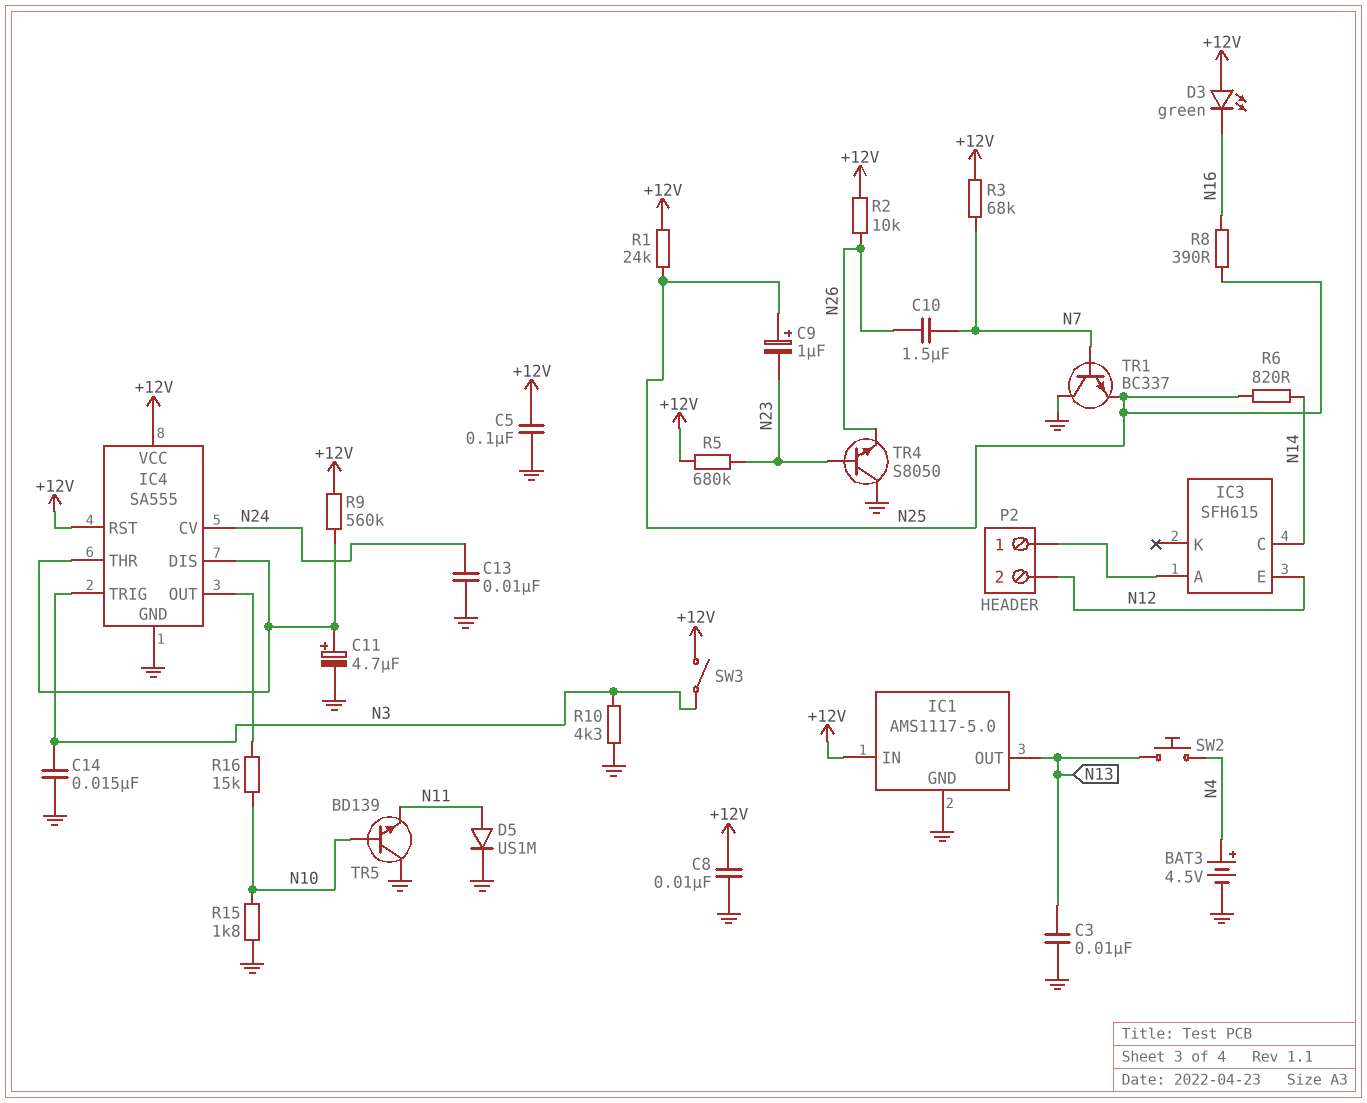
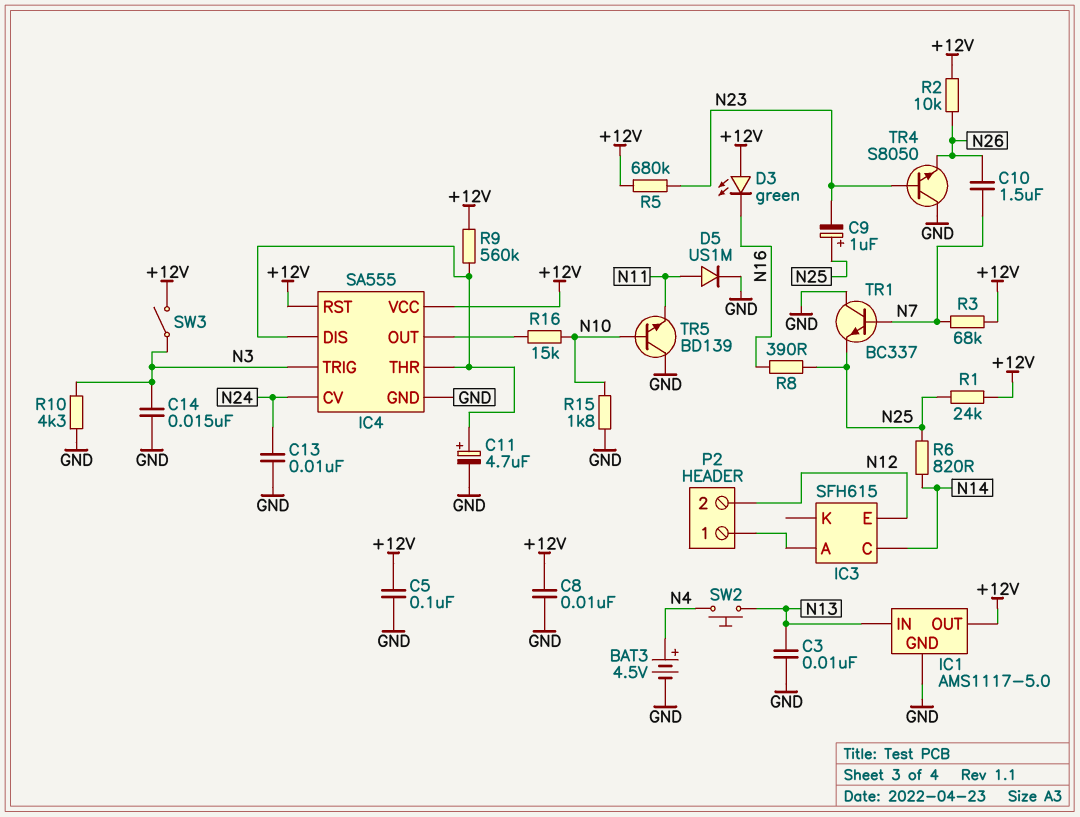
IC1 pin IN: +12V -> N13
IC1 pin OUT: N13 -> +12V

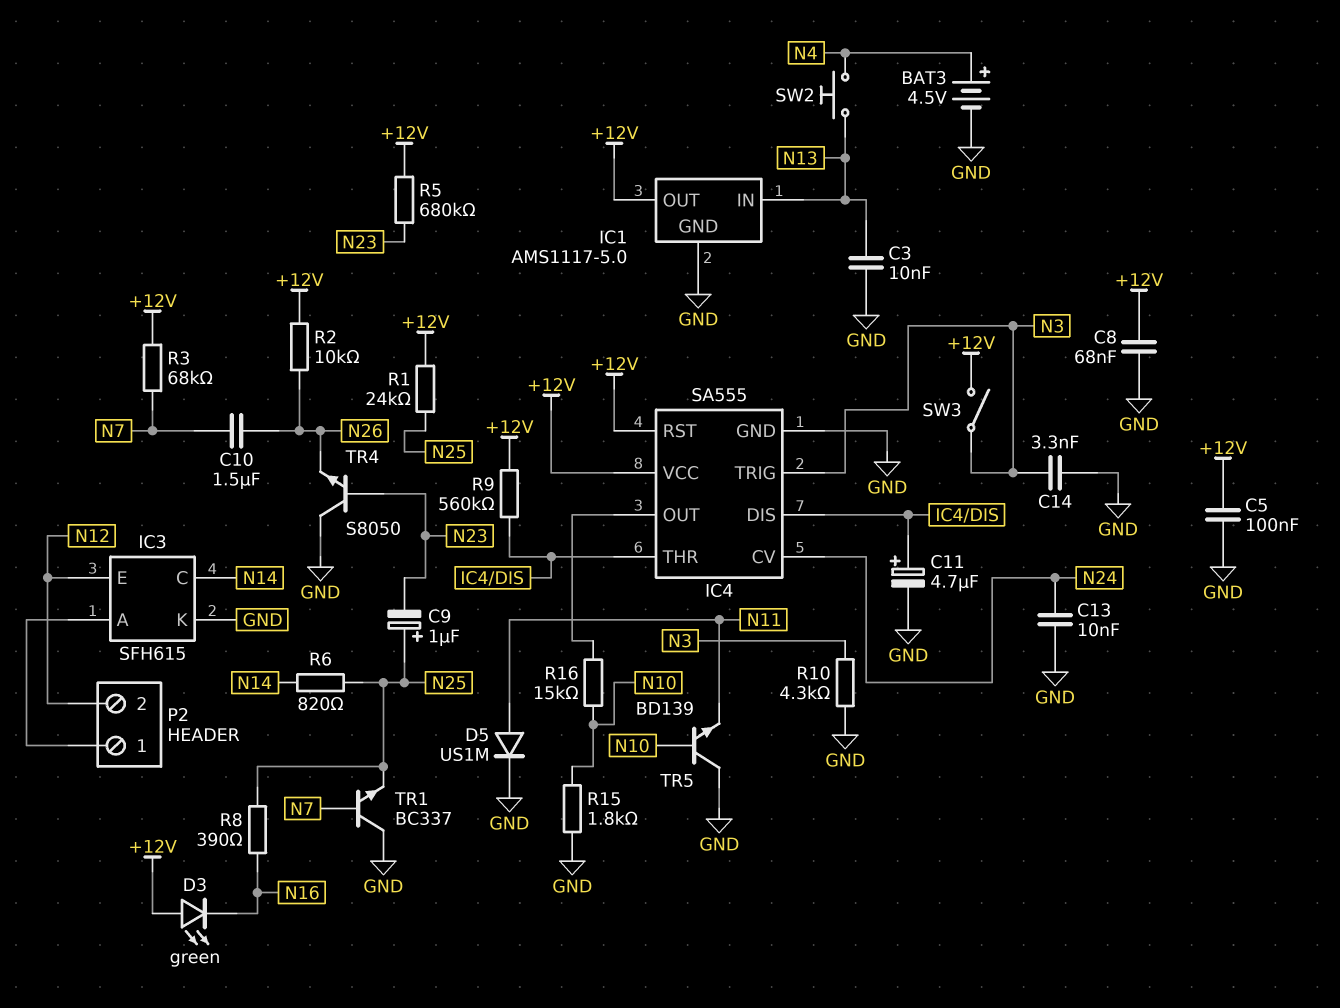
C8: 10nF (+12V, GND) -> 68nF (+12V, GND)
C14: 15nF (GND, N3) -> 3.3nF (GND, N3)
IC3 pin K: none -> GND

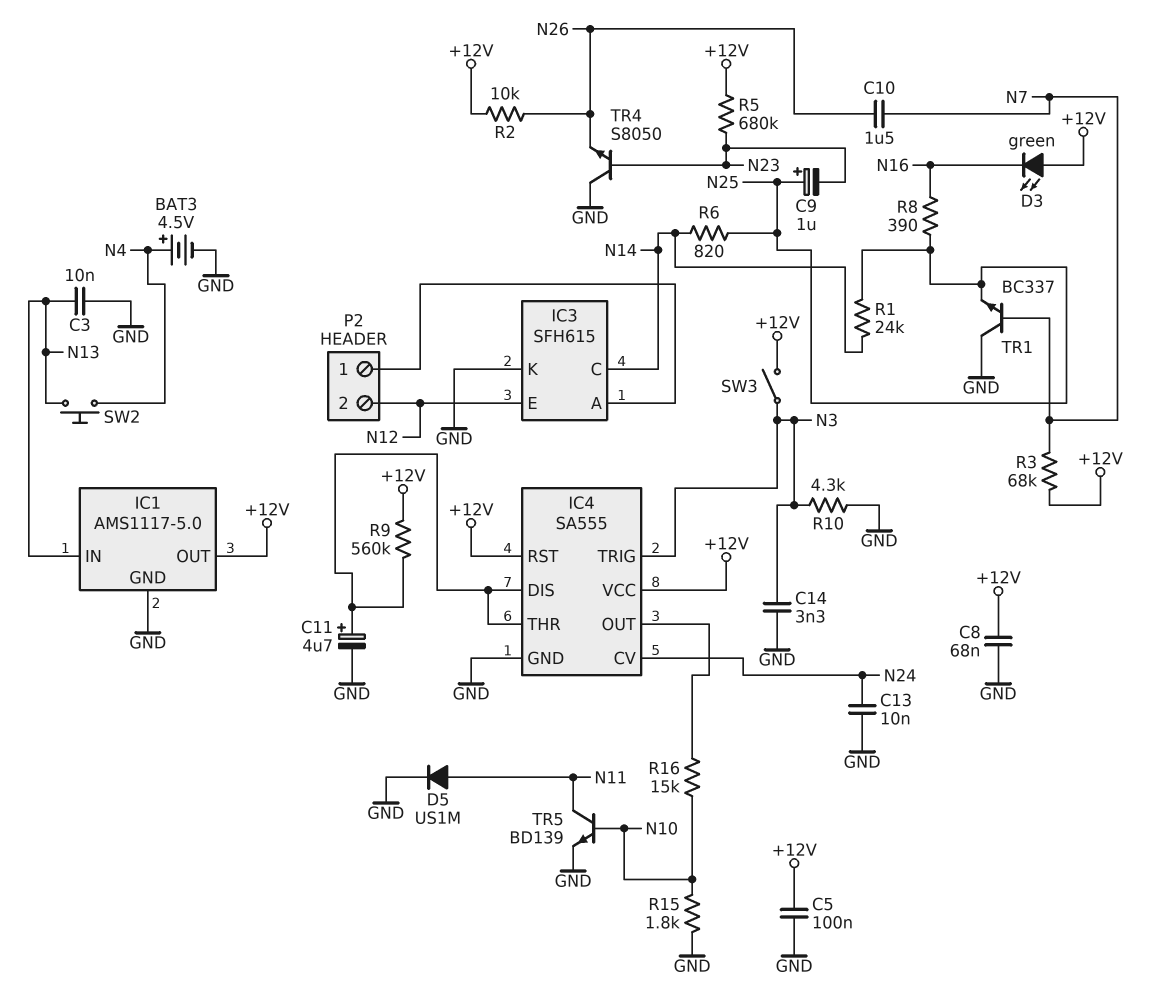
R1: 24k (+12V, N25) -> 24k (N14, N25)
TR5: NPN BD139 (B N10, C GND, E N11) -> NPN BD139 (B N10, C N11, E GND)

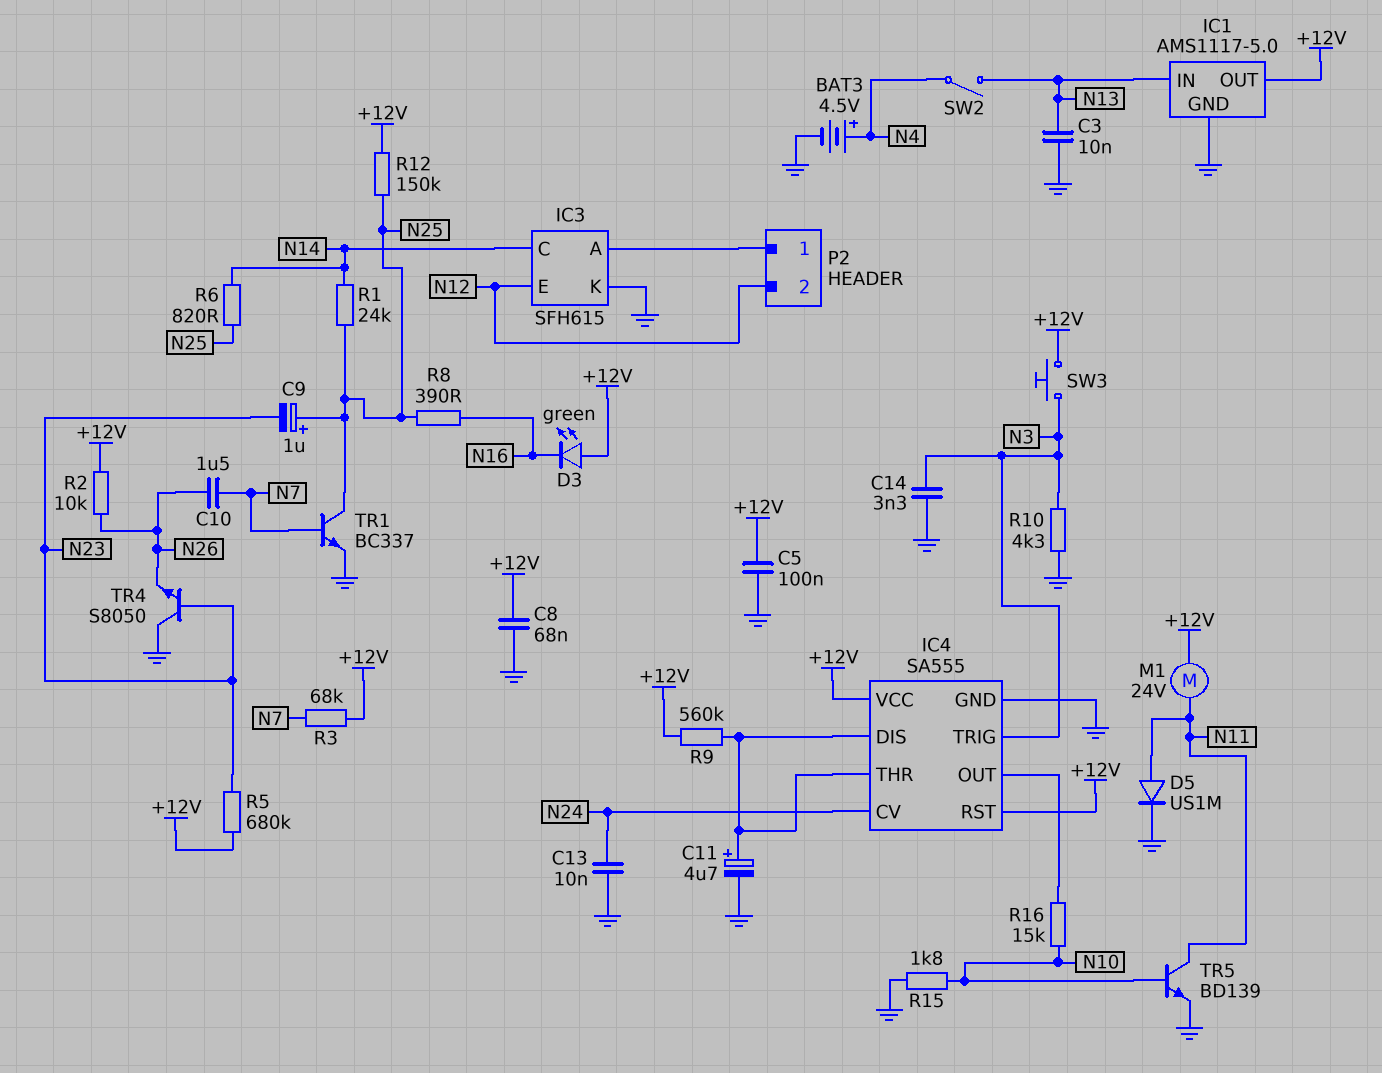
M1: none -> motor 24V (+12V, N11)
R12: none -> 150k (+12V, N25)
SW2: button (N4, N13) -> switch (N4, N13)
SW3: switch (+12V, N3) -> button (+12V, N3)
TR1: NPN BC337 (B N7, C GND, E N25) -> NPN BC337 (B N7, C N25, E GND)

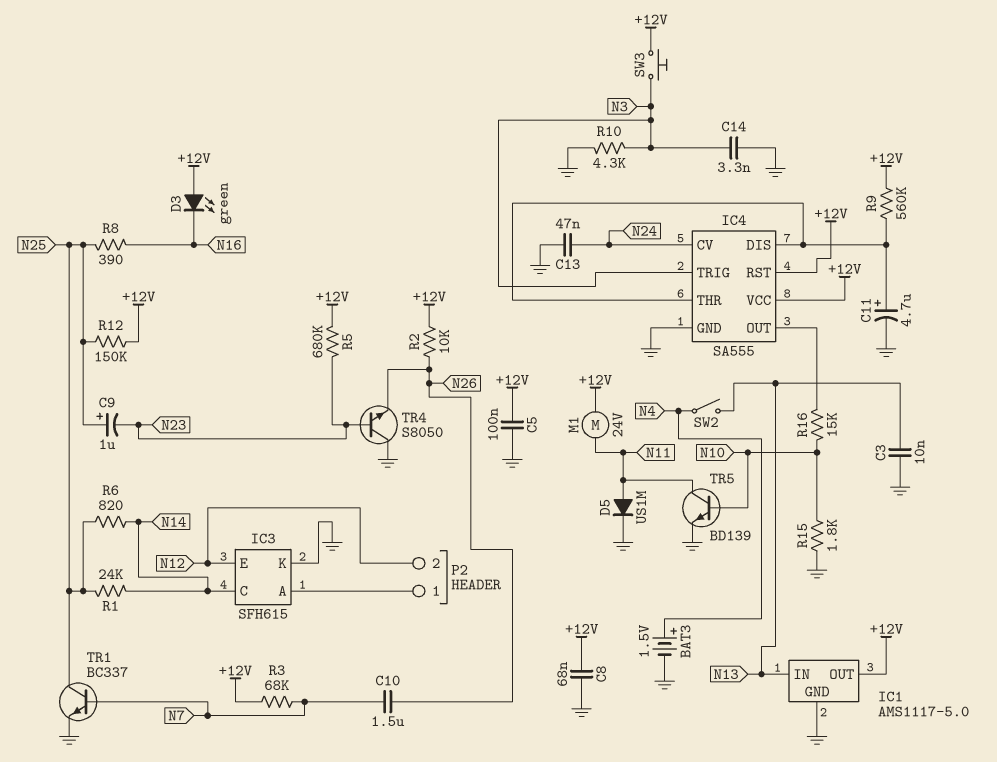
BAT3: 4.5V (plus N4, minus GND) -> 1.5V (plus N4, minus GND)
C13: 10nF (GND, N24) -> 47nF (GND, N24)

